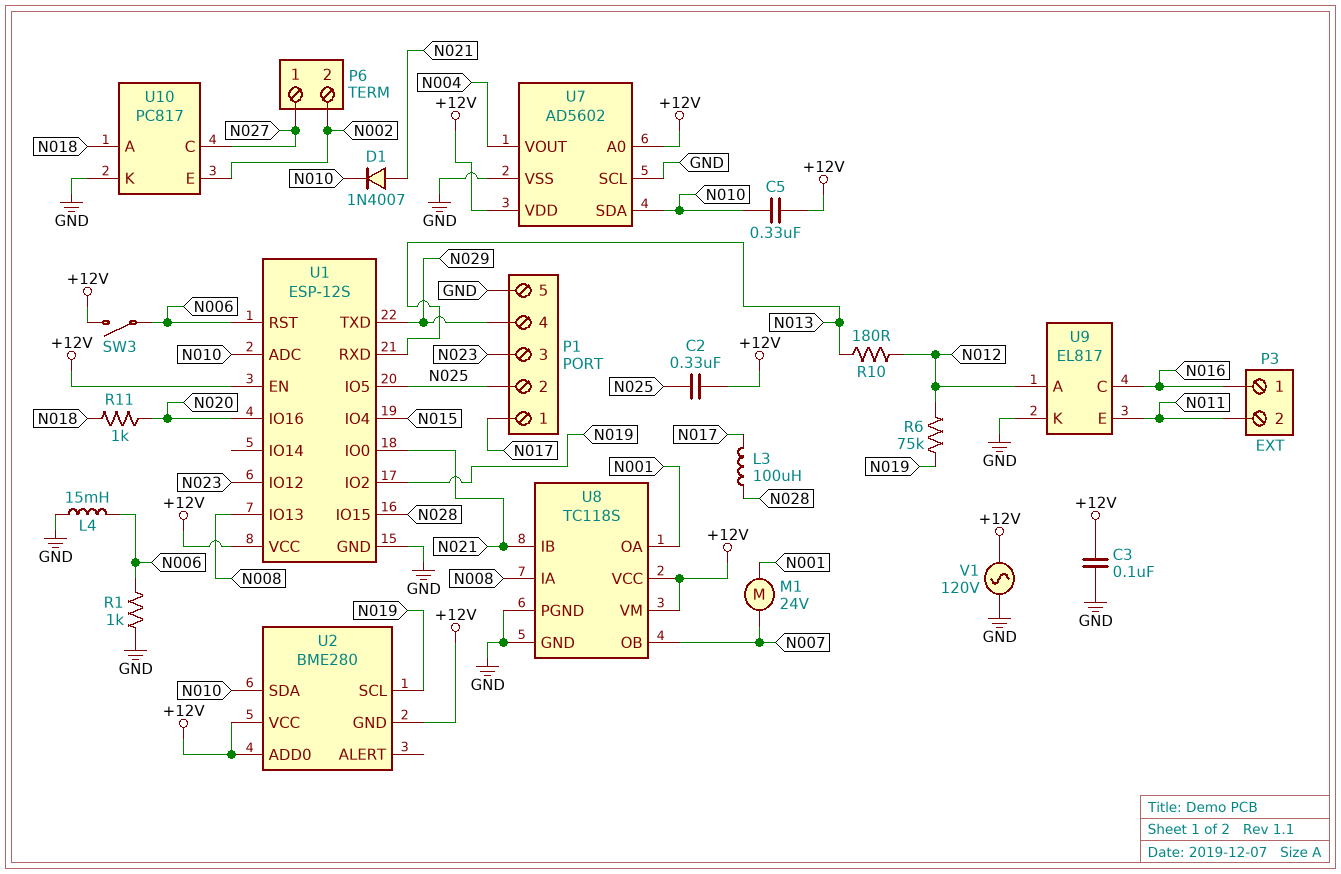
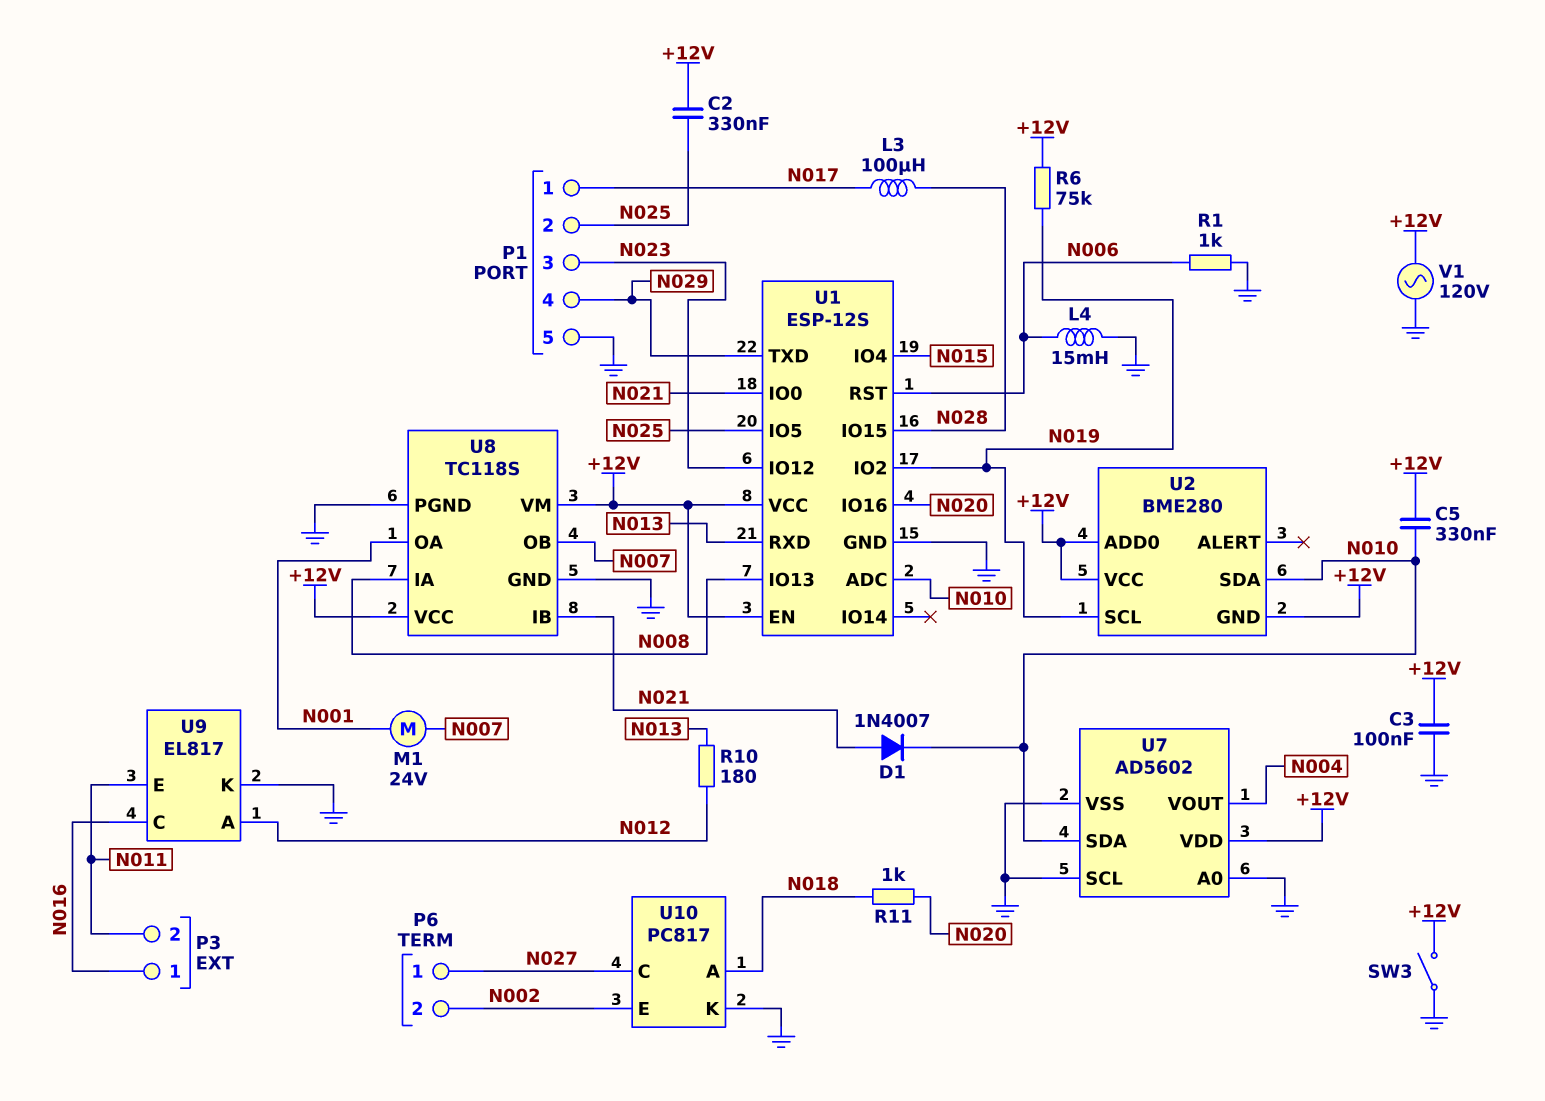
R6: 75k (N012, N019) -> 75k (+12V, N019)
SW3: switch (+12V, N006) -> switch (+12V, GND)
U7 pin A0: +12V -> GND

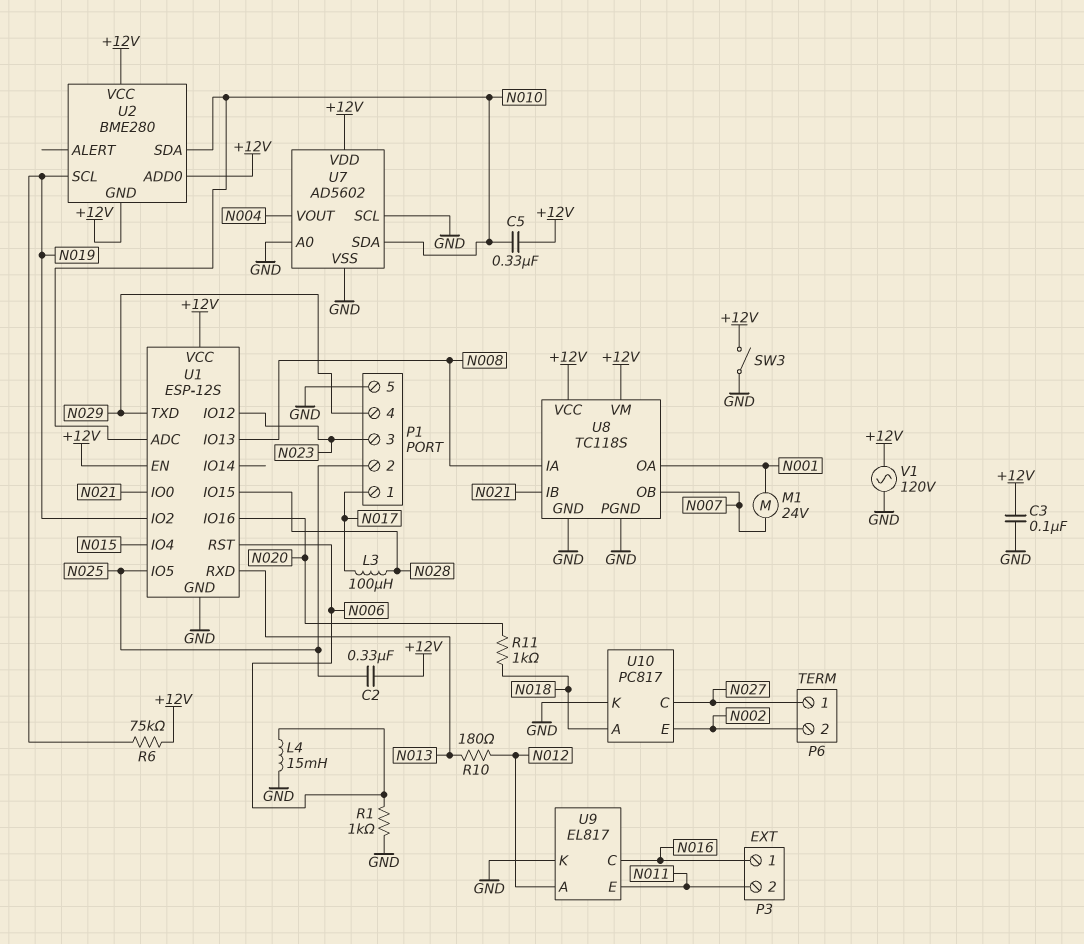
D1: diode 1N4007 (A N021, K N010) -> none

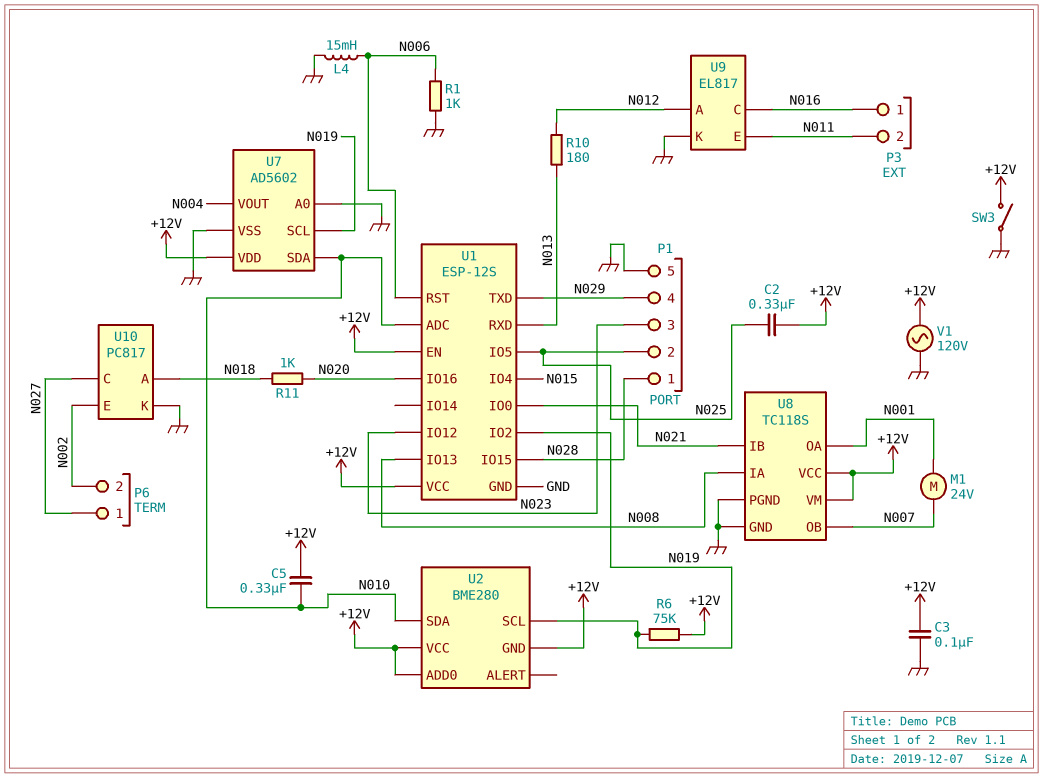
L3: 100uH (N017, N028) -> none
P1 pin 1: N017 -> N028
U7 pin SCL: GND -> N019

